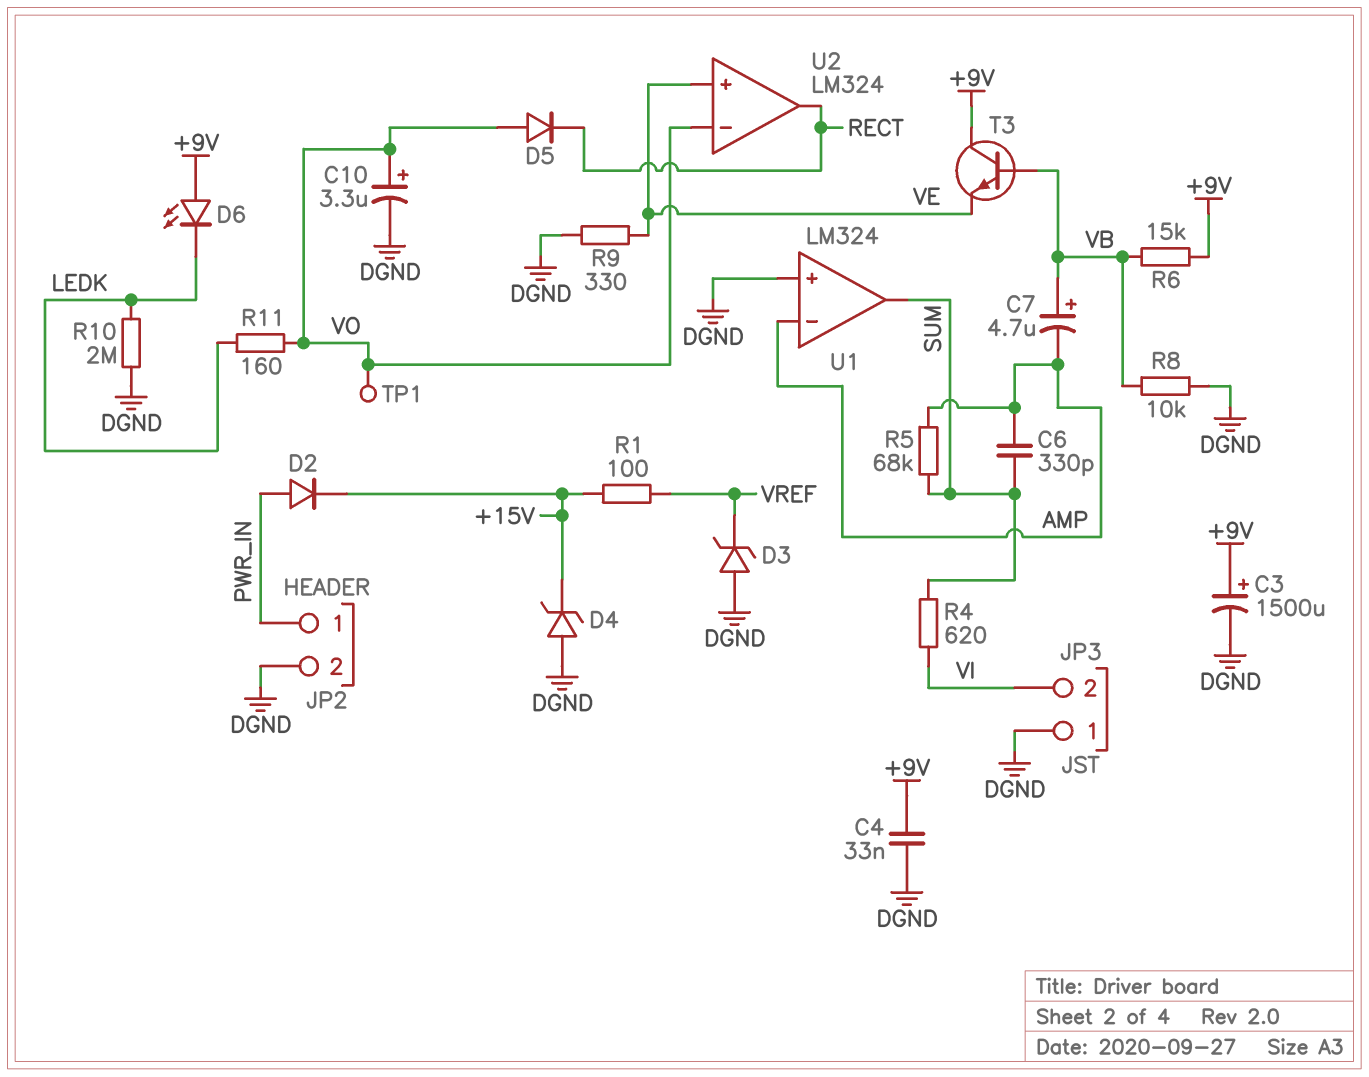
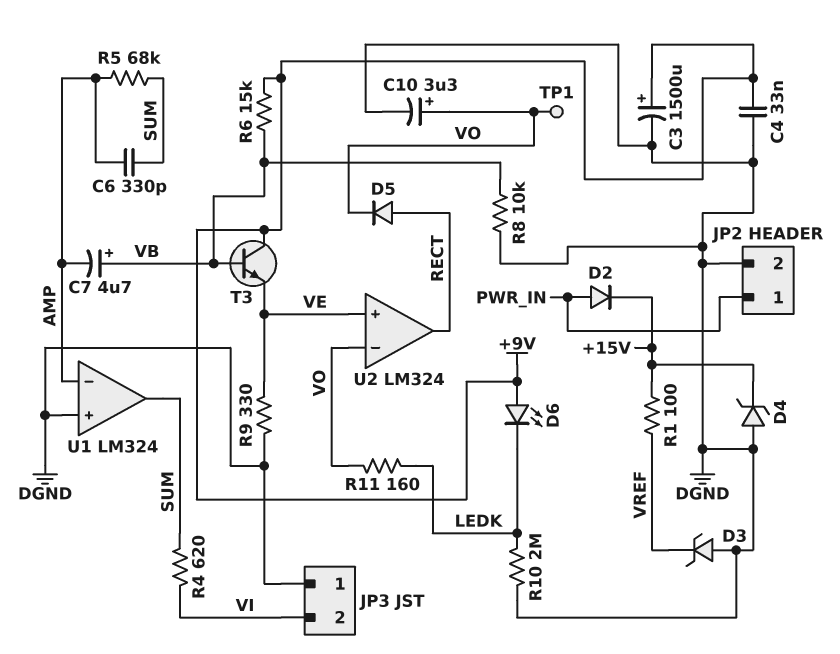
D5: diode (A VO, K RECT) -> diode (A RECT, K VO)

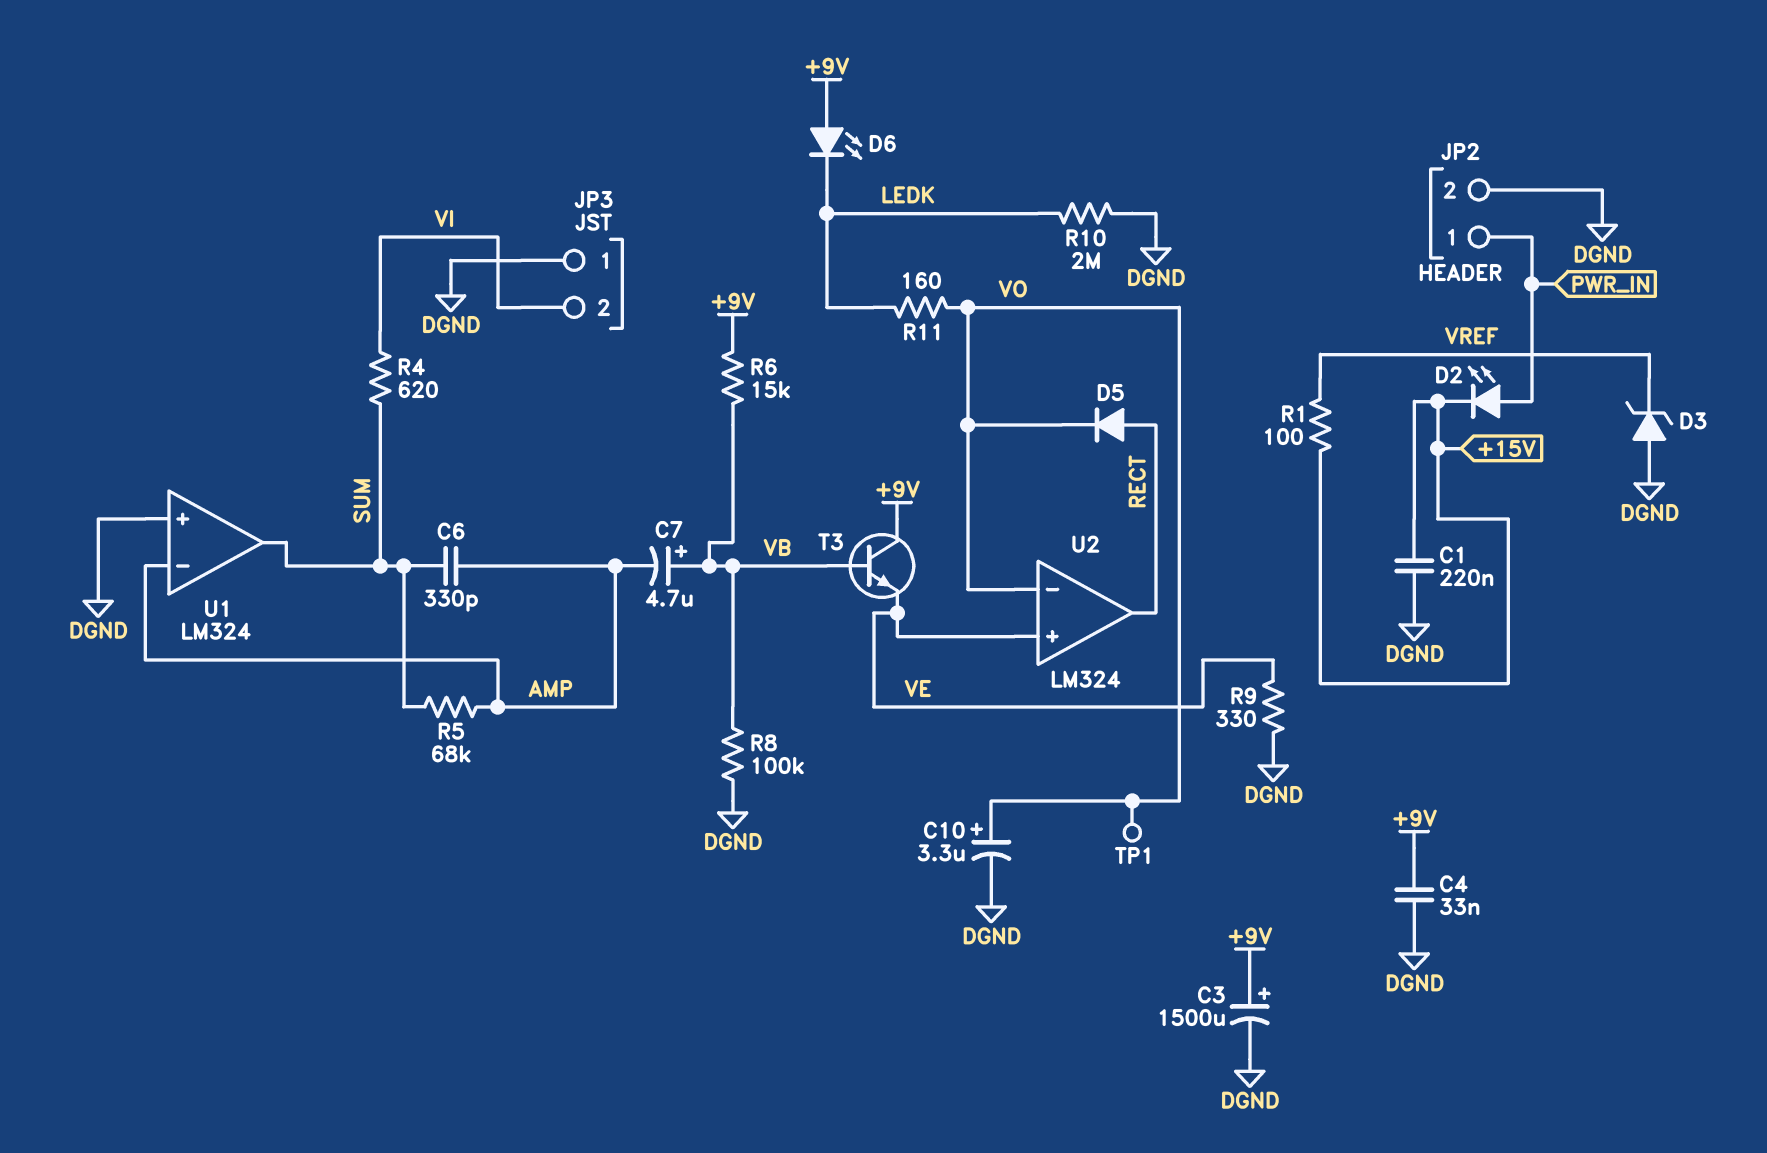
C1: none -> 220nF (+15V, DGND)
D2: diode (A PWR_IN, K +15V) -> LED (A PWR_IN, K +15V)
D4: zener (A DGND, K +15V) -> none
R8: 10k (DGND, VB) -> 100k (DGND, VB)

